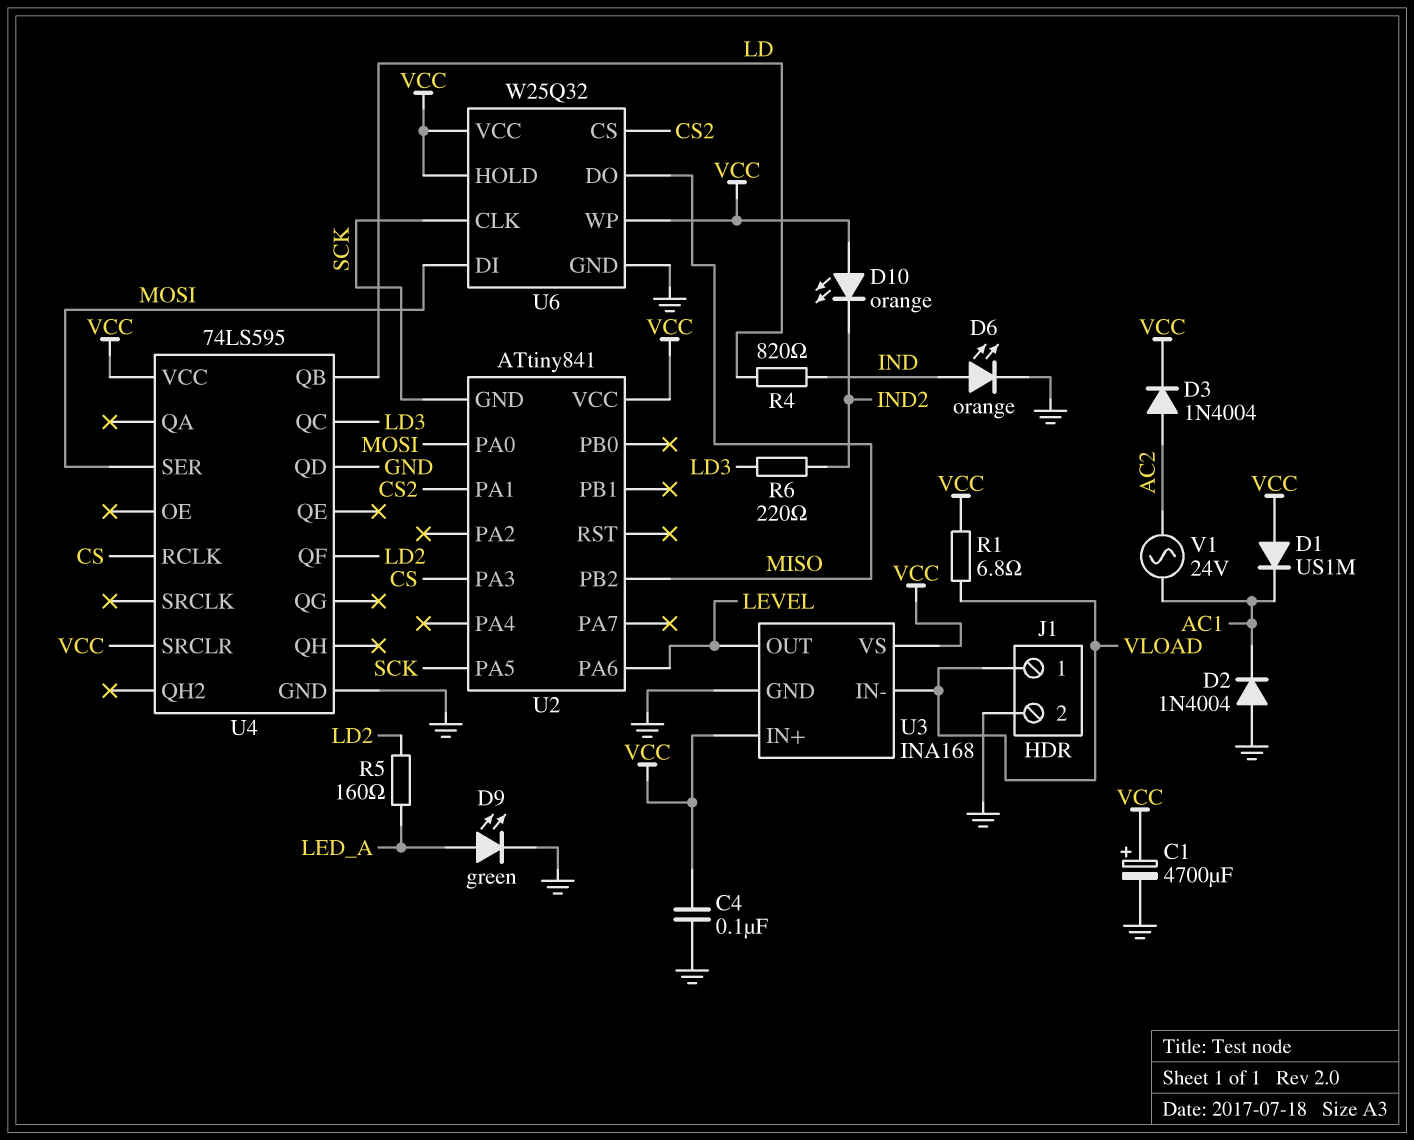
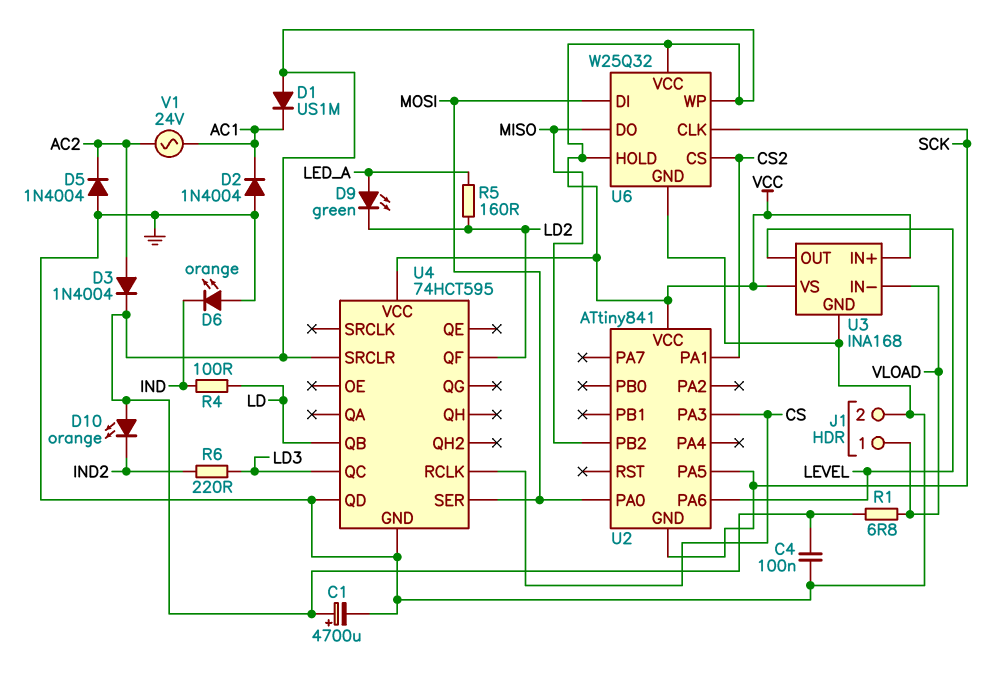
D5: none -> diode 1N4004 (A GND, K AC2)
D6: LED orange (A IND, K GND) -> LED orange (A GND, K IND)
D9: LED green (A LED_A, K GND) -> LED green (A LED_A, K LD2)
R4: 820 (IND, LD) -> 100 (IND, LD)
U4: 74LS595 -> 74HCT595

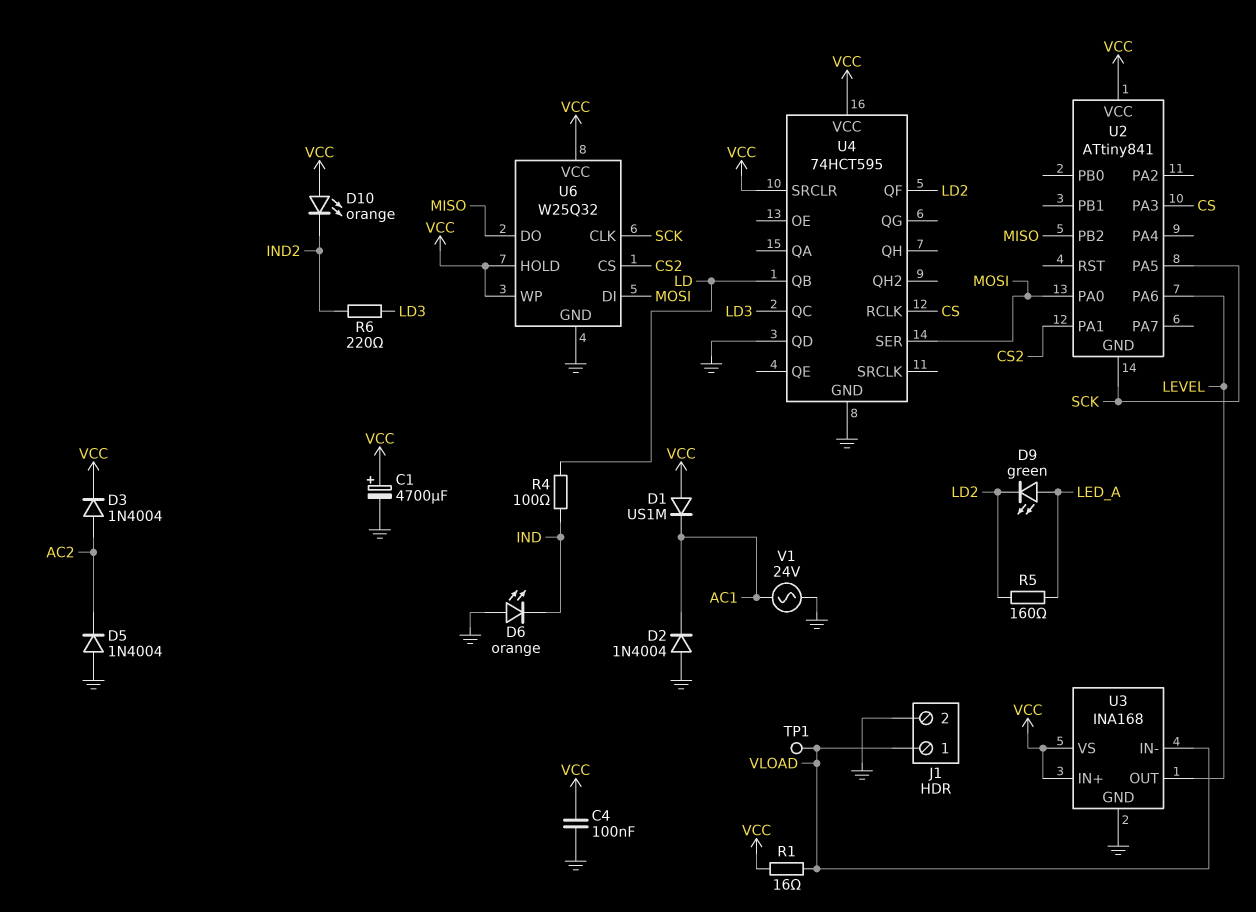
R1: 6.8 (VCC, VLOAD) -> 16 (VCC, VLOAD)
TP1: none -> test point (VLOAD)
V1: AC 24V (AC1, AC2) -> AC 24V (AC1, GND)

